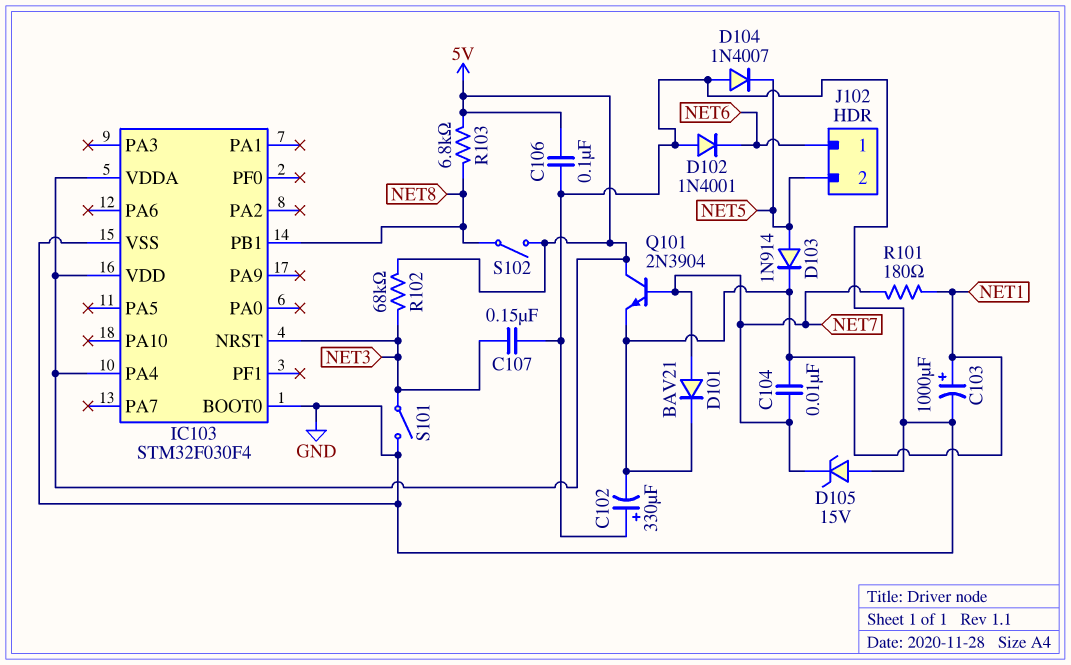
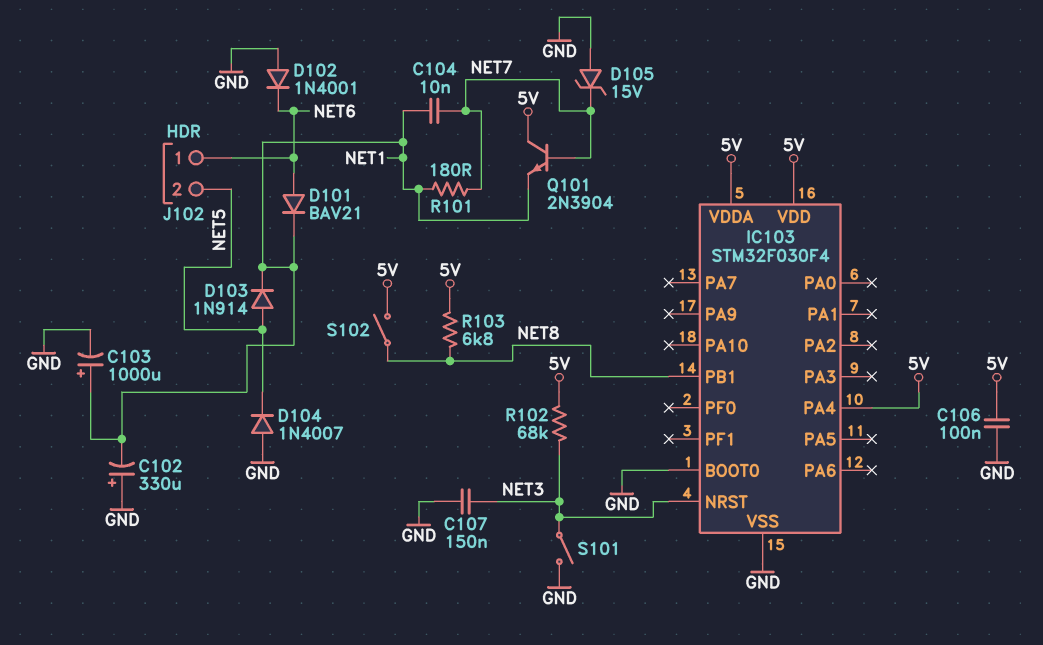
D101: diode BAV21 (A NET7, K NET1) -> diode BAV21 (A NET6, K NET1)

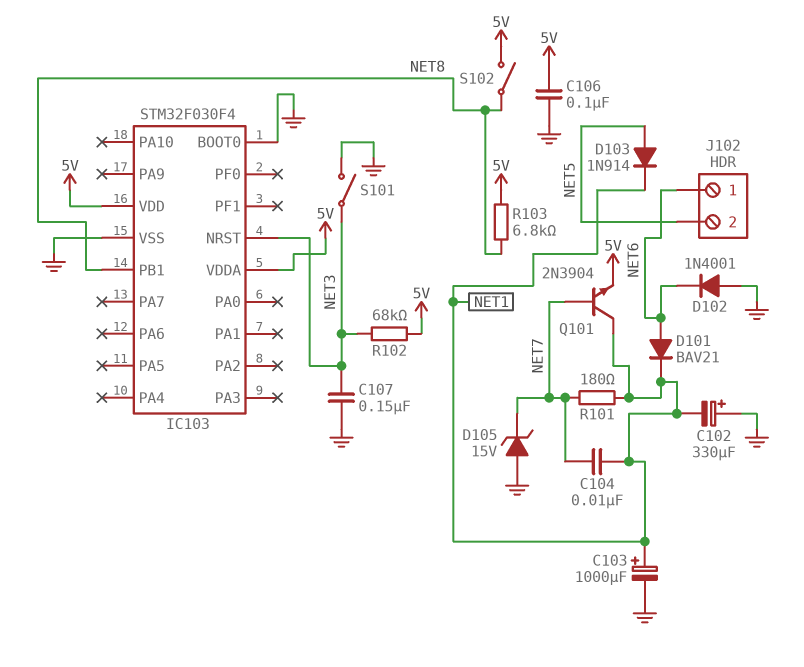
D104: diode 1N4007 (A GND, K NET5) -> none
IC103 pin PA4: 5V -> none
Q101: NPN 2N3904 (B NET7, C 5V, E NET1) -> NPN 2N3904 (B NET7, C NET1, E 5V)

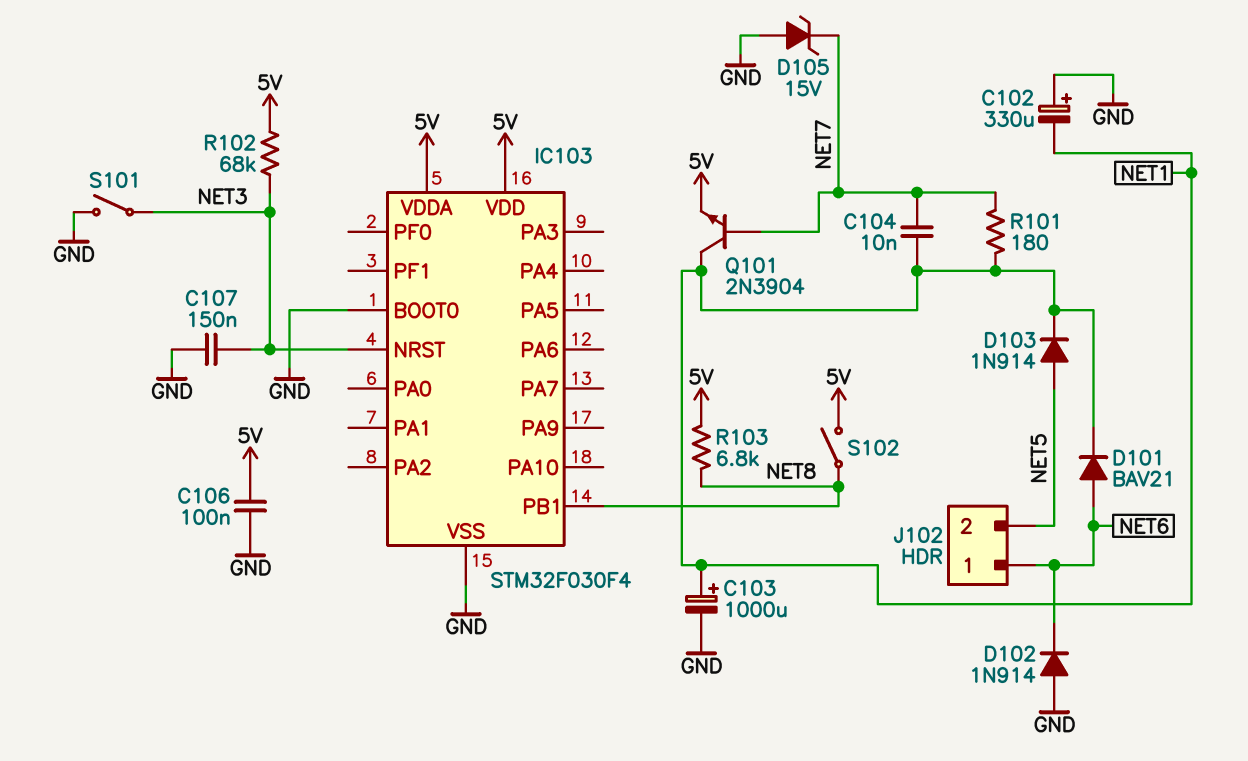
D102: diode 1N4001 (A GND, K NET6) -> diode 1N914 (A GND, K NET6)

